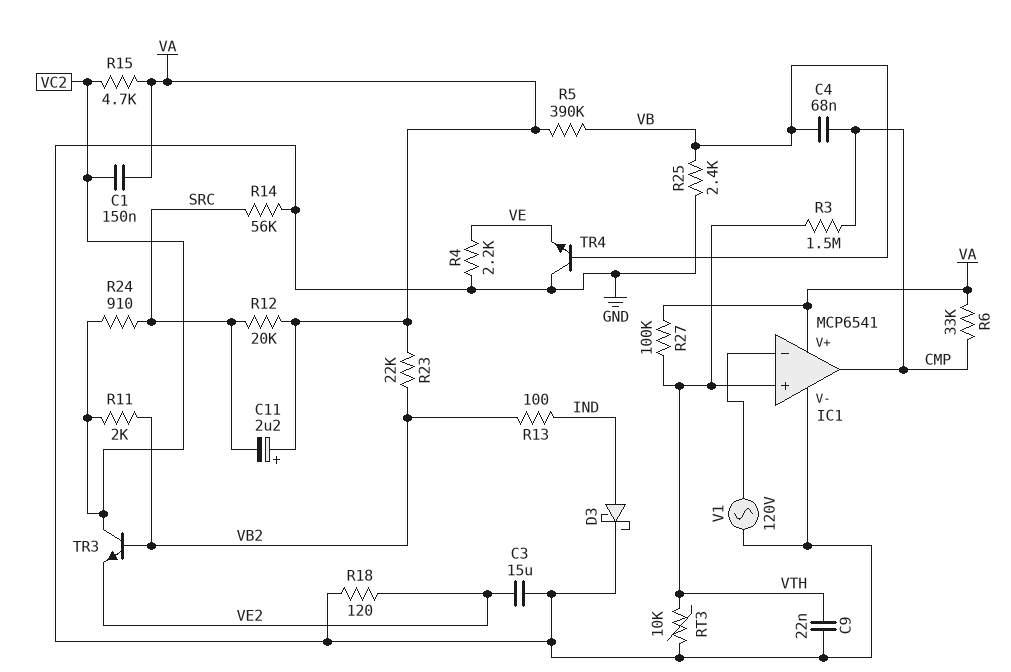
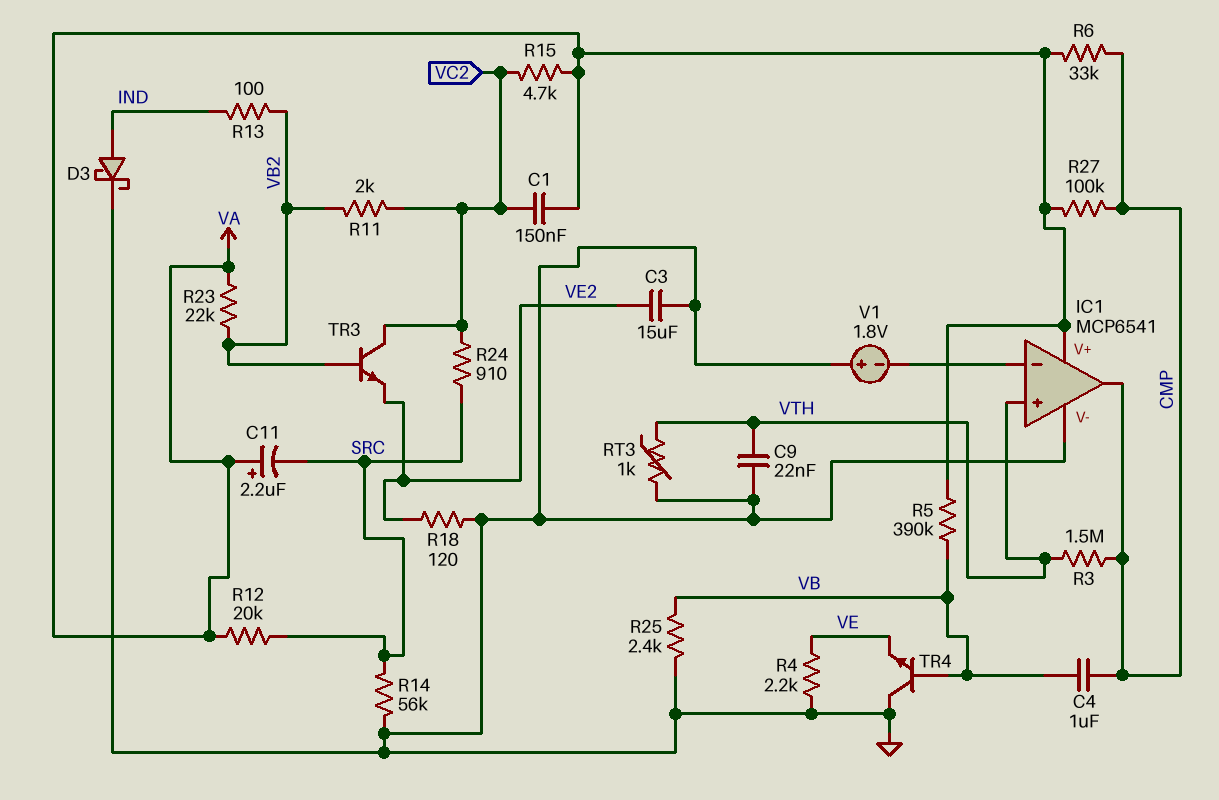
C4: 68nF (CMP, VB) -> 1uF (CMP, VB)
R27: 100k (VA, VTH) -> 100k (CMP, VA)
RT3: 10k (GND, VTH) -> 1k (GND, VTH)
V1: AC 120V (GND, IC1/in-) -> 1.8V (plus GND, minus IC1/in-)

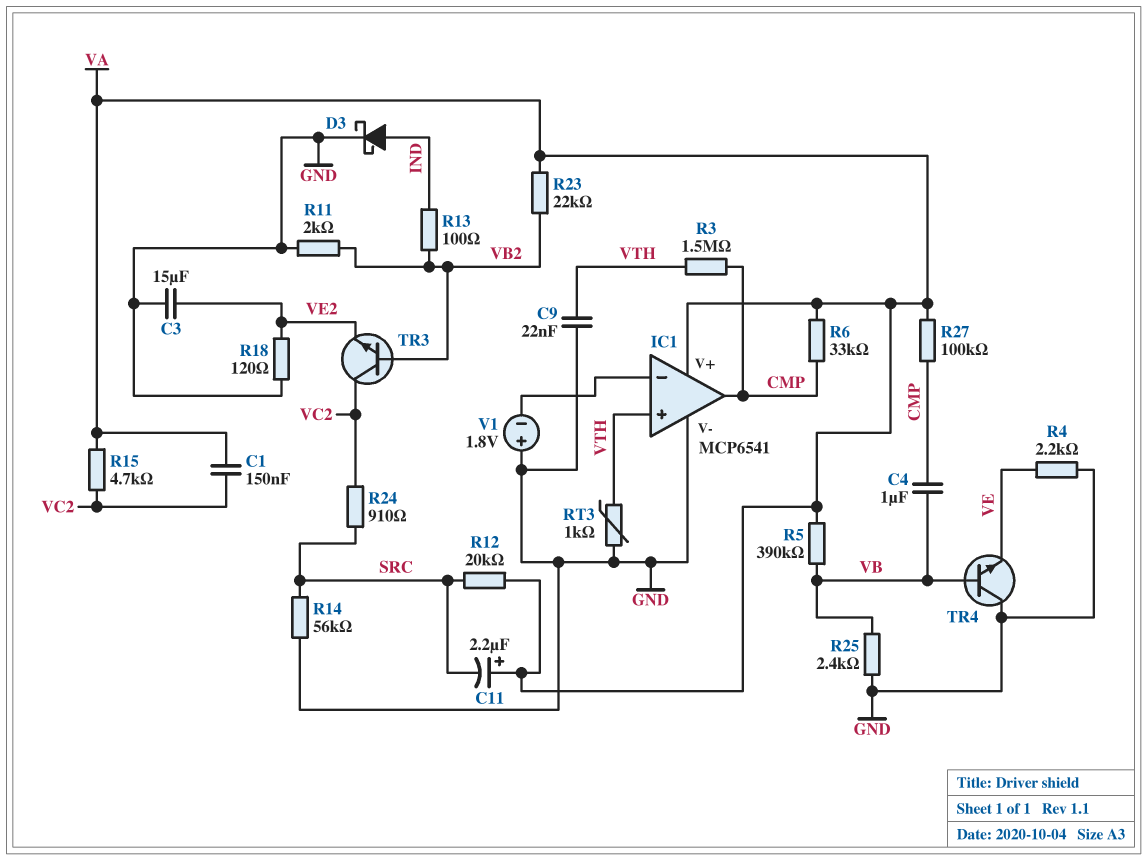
R11: 2k (VB2, VC2) -> 2k (GND, VB2)

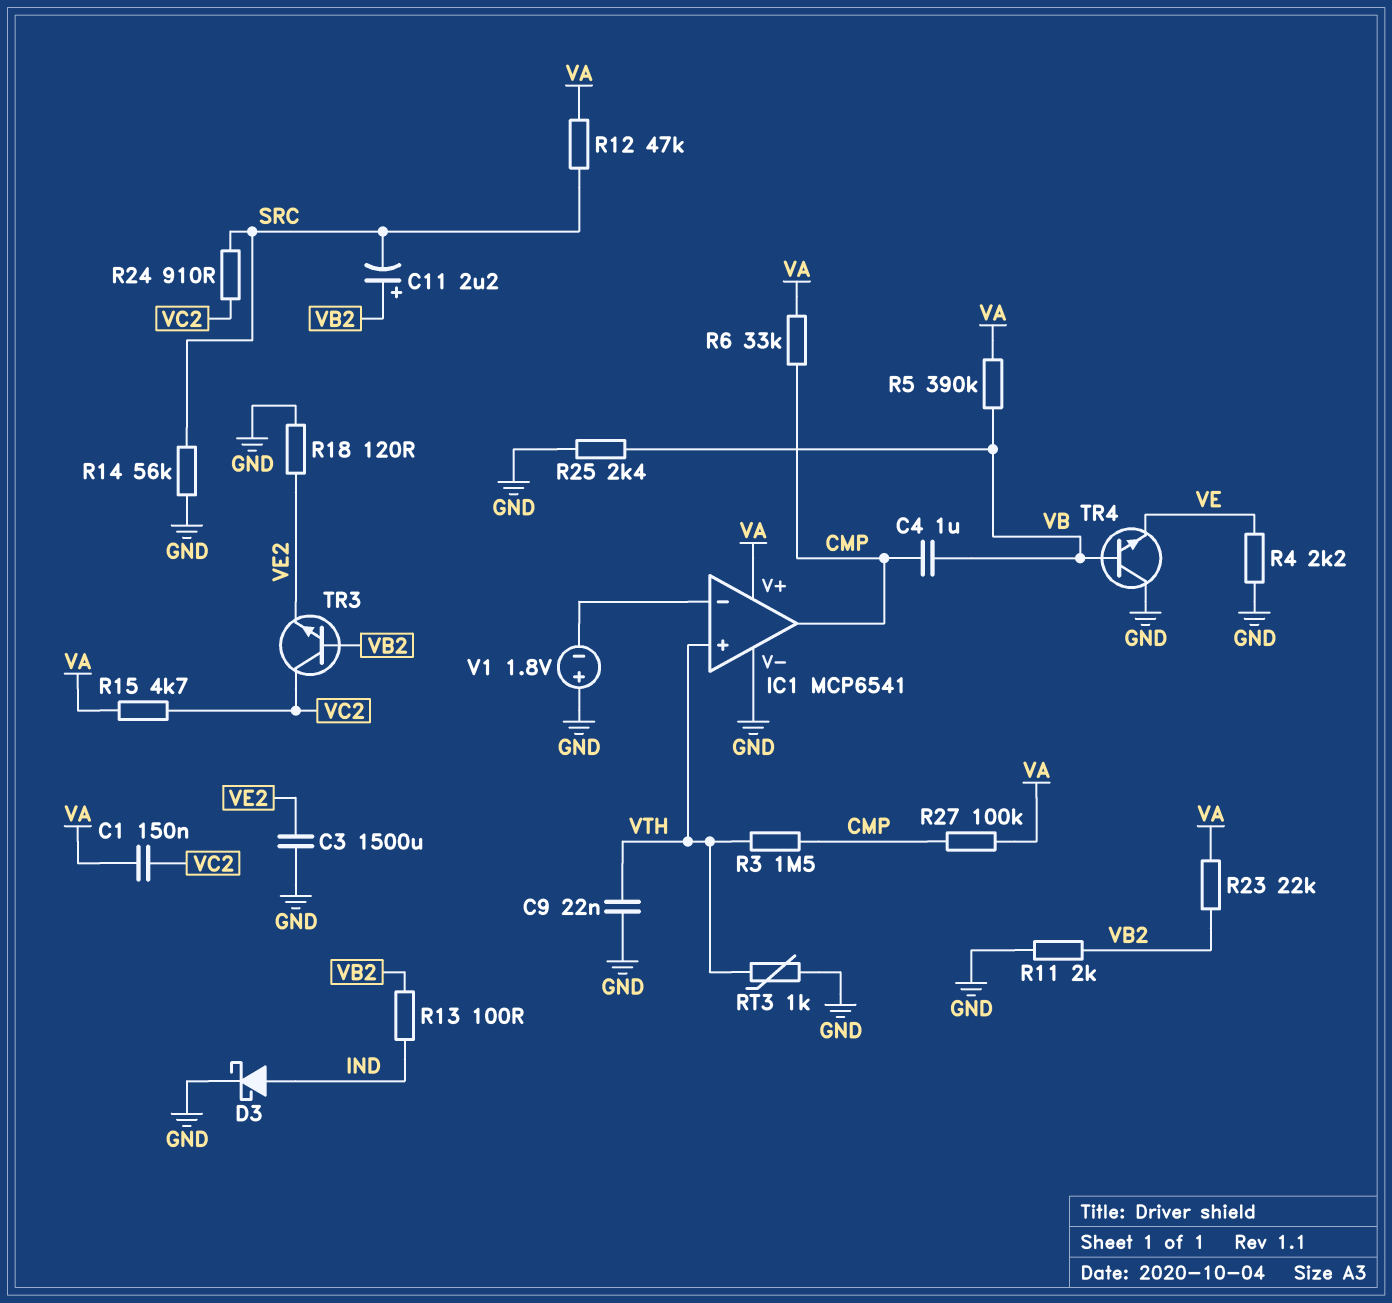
C3: 15uF (GND, VE2) -> 1500uF (GND, VE2)
C11: 2.2uF (plus VA, minus SRC) -> 2.2uF (plus VB2, minus SRC)
R12: 20k (SRC, VA) -> 47k (SRC, VA)

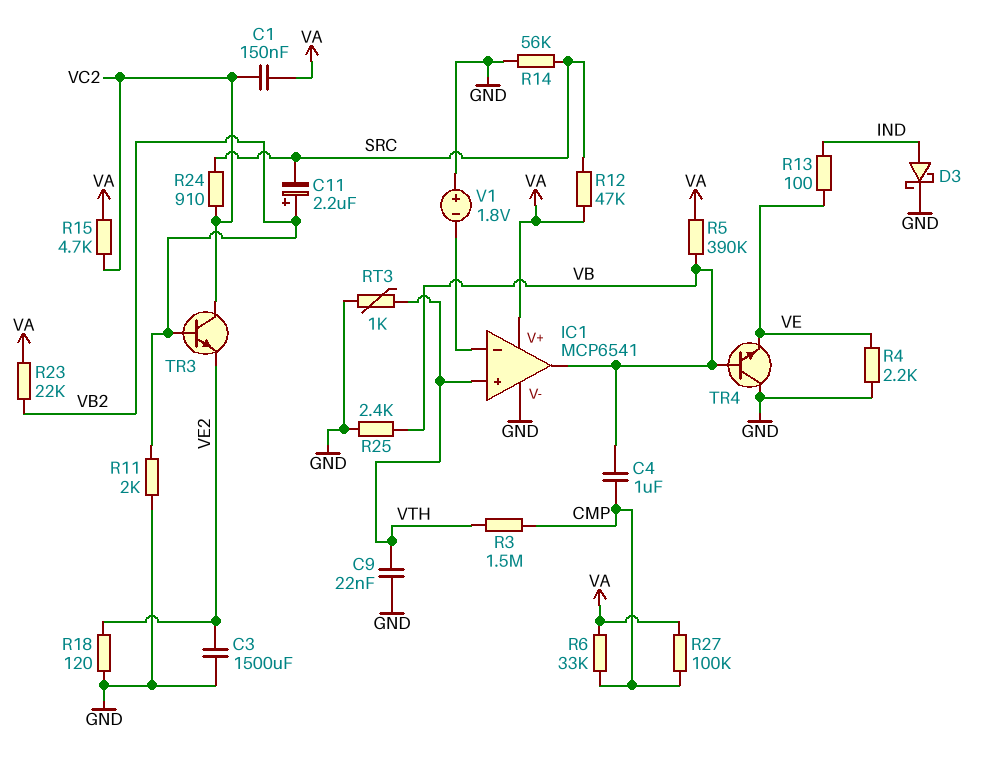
IC1 pin out: CMP -> VB
R13: 100 (IND, VB2) -> 100 (IND, VE)

